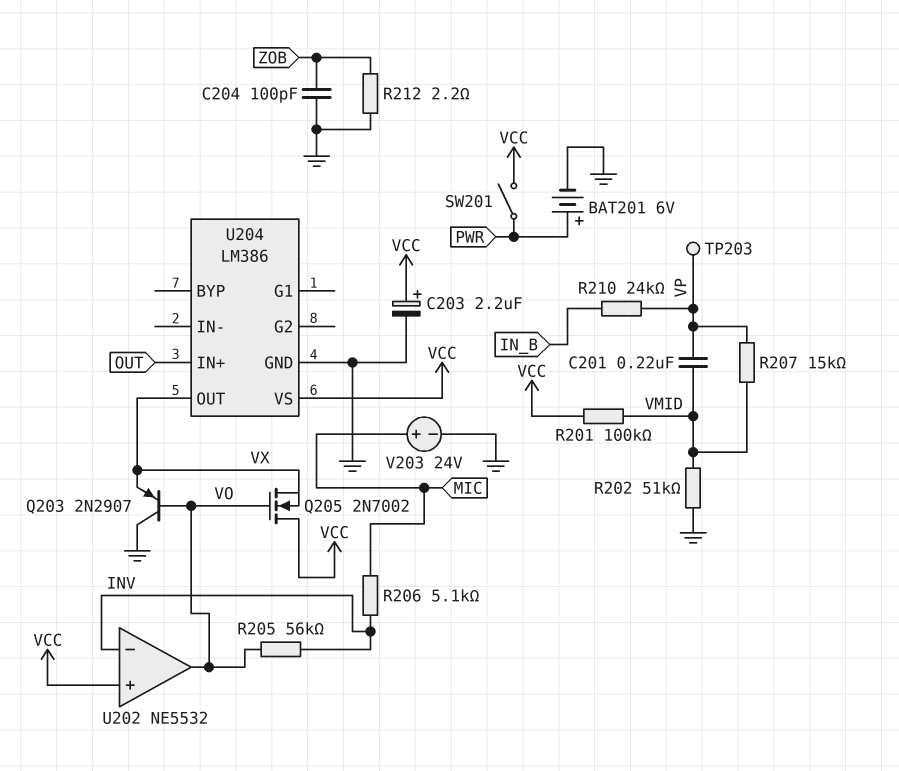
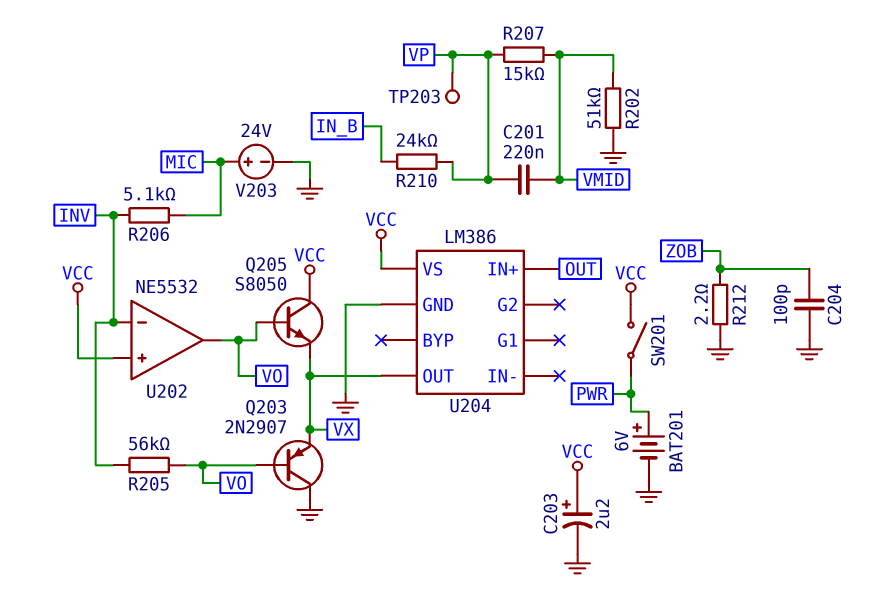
Q205: NMOS 2N7002 (G VO, D VCC, S VX) -> NPN S8050 (B VO, C VCC, E VX)
R201: 100k (VCC, VMID) -> none

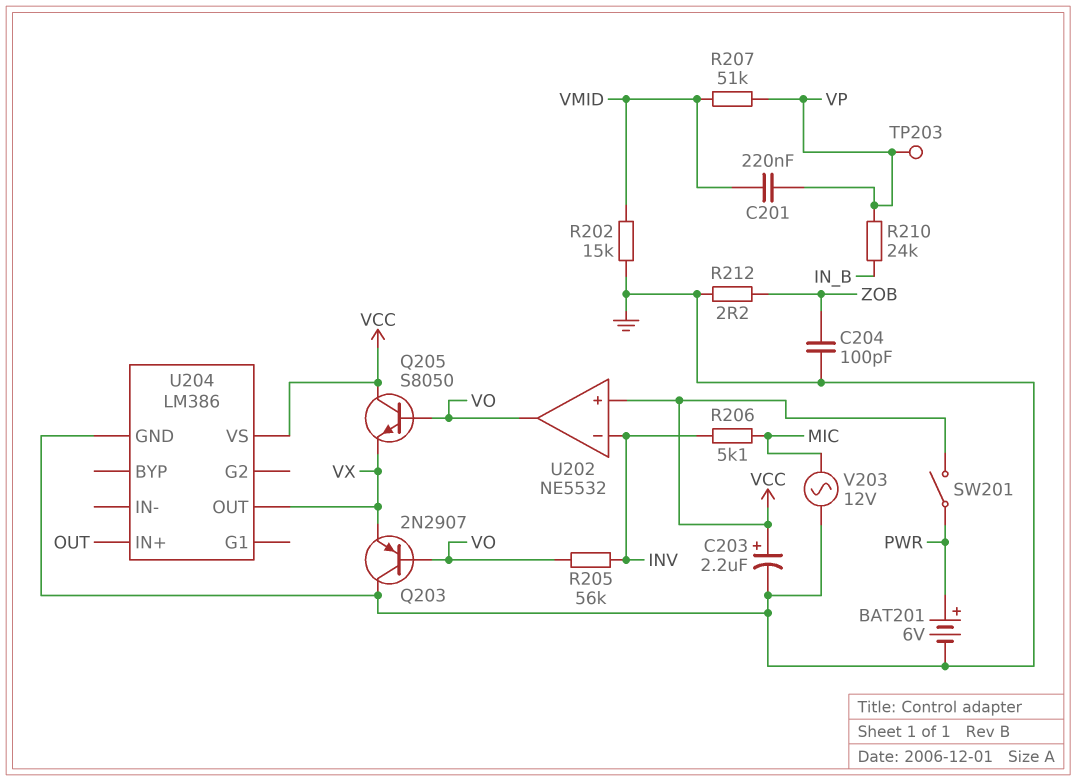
R202: 51k (GND, VMID) -> 15k (GND, VMID)
R207: 15k (VMID, VP) -> 51k (VMID, VP)
V203: 24V (plus MIC, minus GND) -> AC 12V (GND, MIC)

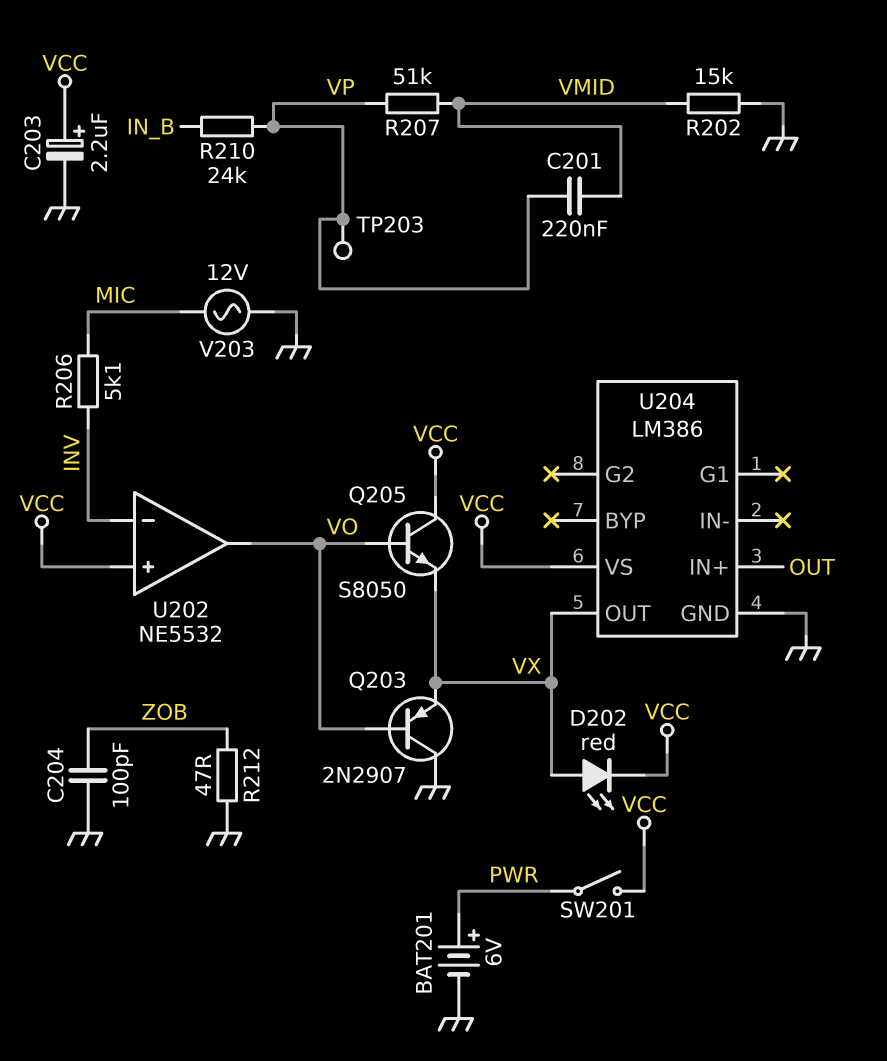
D202: none -> LED red (A VX, K VCC)
R205: 56k (INV, VO) -> none
R212: 2.2 (GND, ZOB) -> 47 (GND, ZOB)

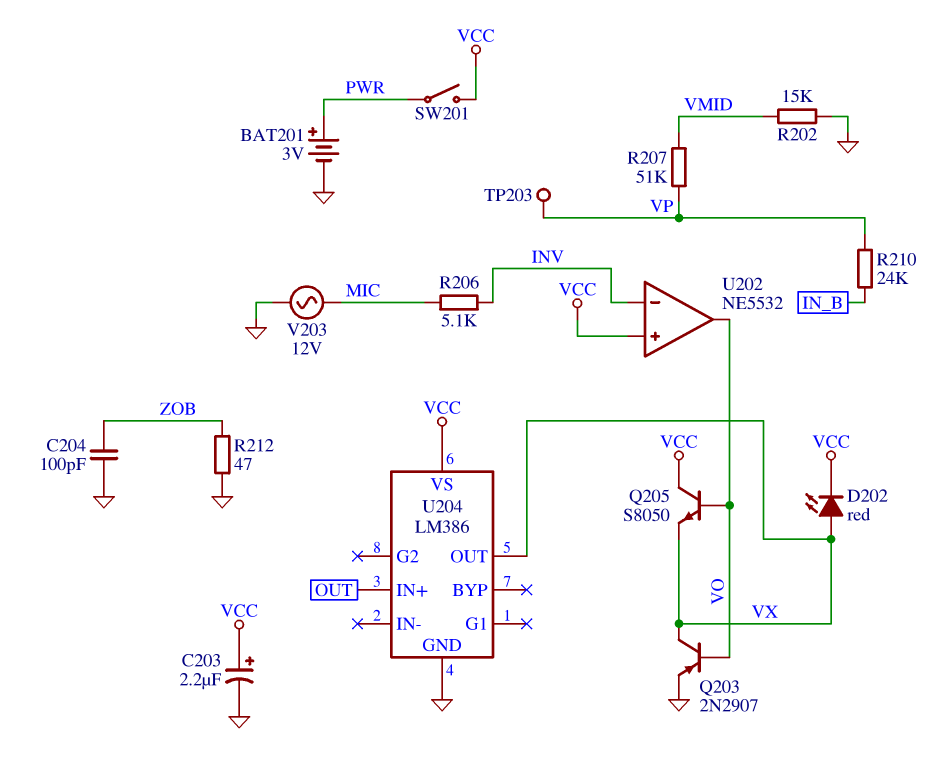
BAT201: 6V (plus PWR, minus GND) -> 3V (plus PWR, minus GND)
C201: 220nF (VMID, VP) -> none
Q203: PNP 2N2907 (B VO, C GND, E VX) -> PNP 2N2907 (B VO, C VX, E GND)

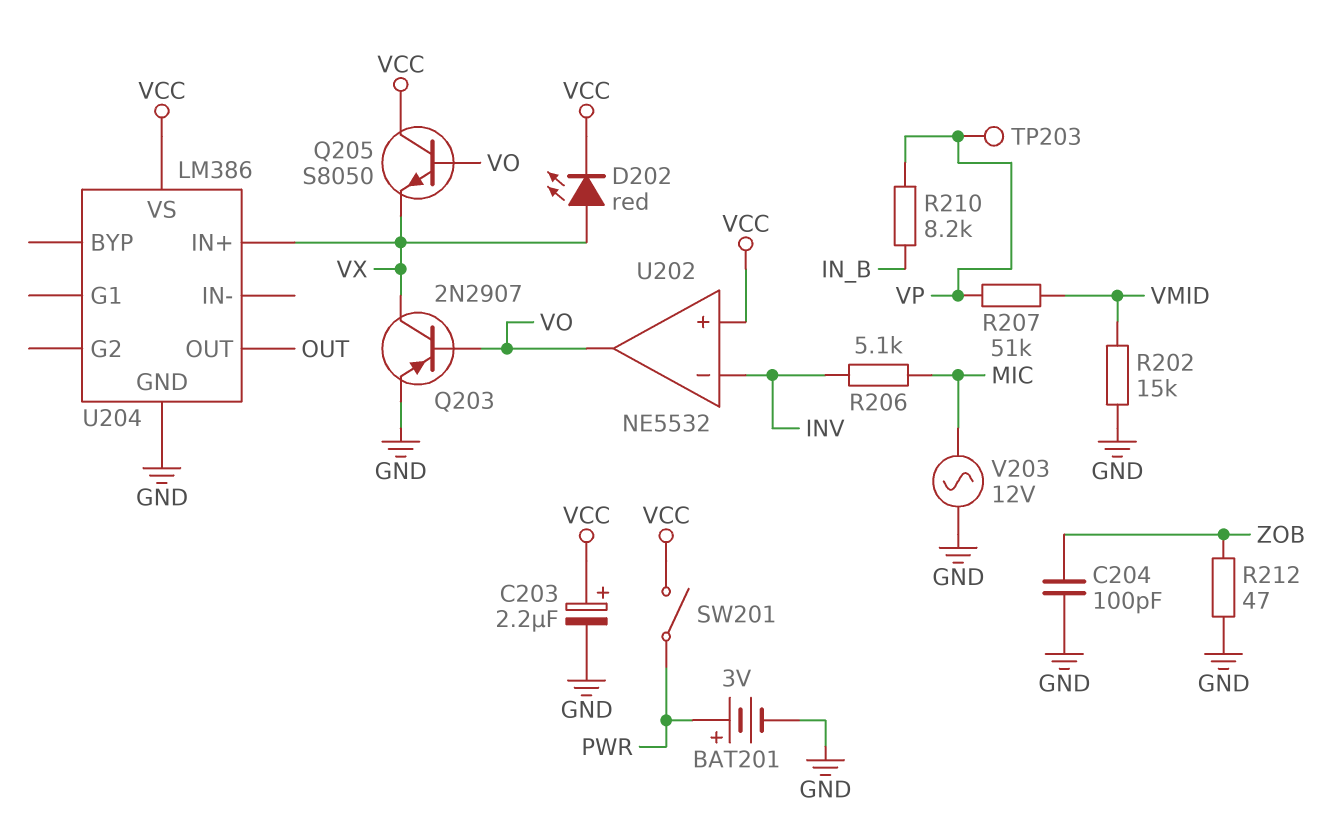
R210: 24k (IN_B, VP) -> 8.2k (IN_B, VP)
U204 pin IN+: OUT -> VX
U204 pin OUT: VX -> OUT

